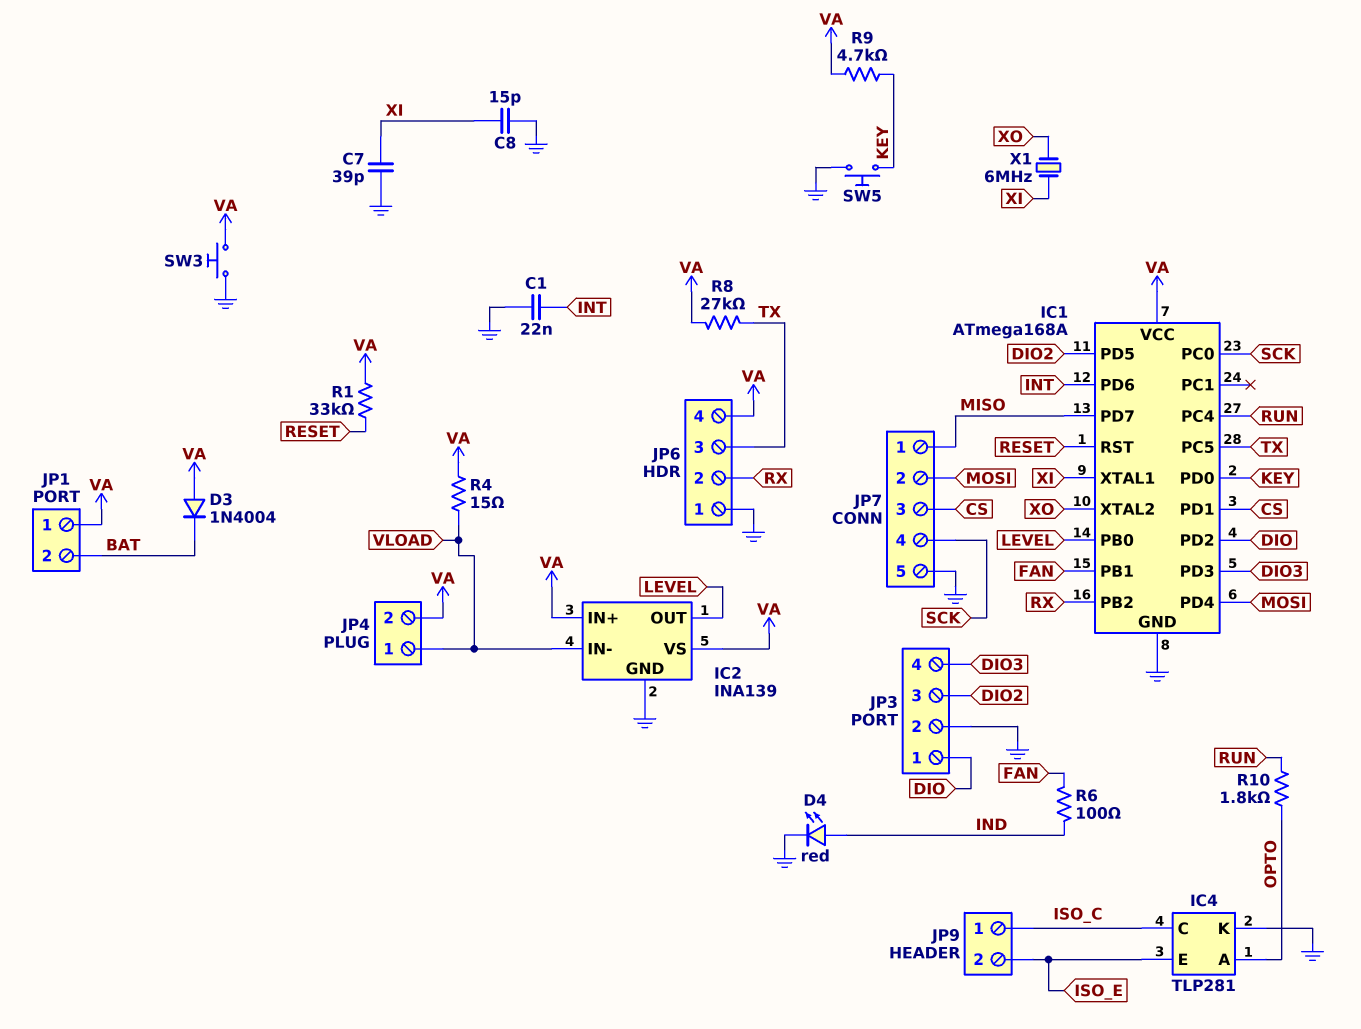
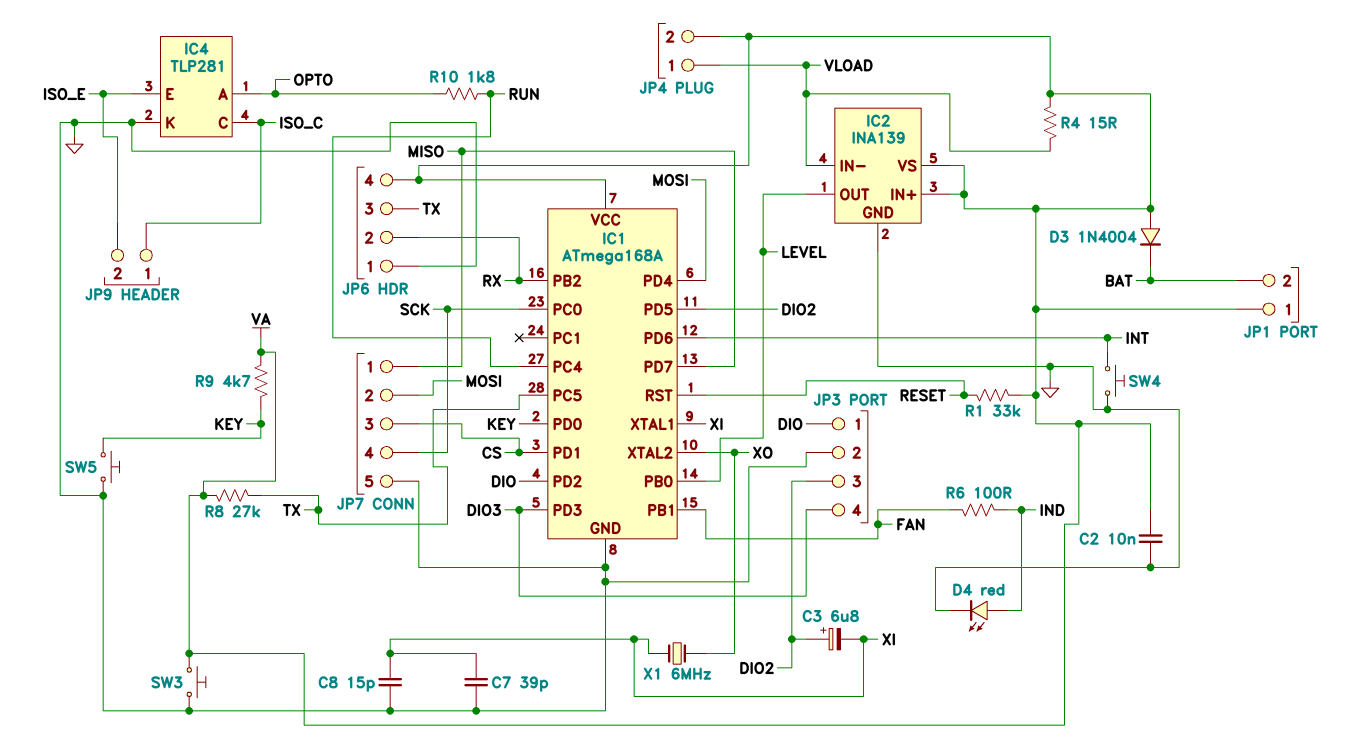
C1: 22nF (GND, INT) -> none
C2: none -> 10nF (GND, VA)
C3: none -> 6.8uF (plus DIO2, minus XI)
SW4: none -> button (GND, INT)

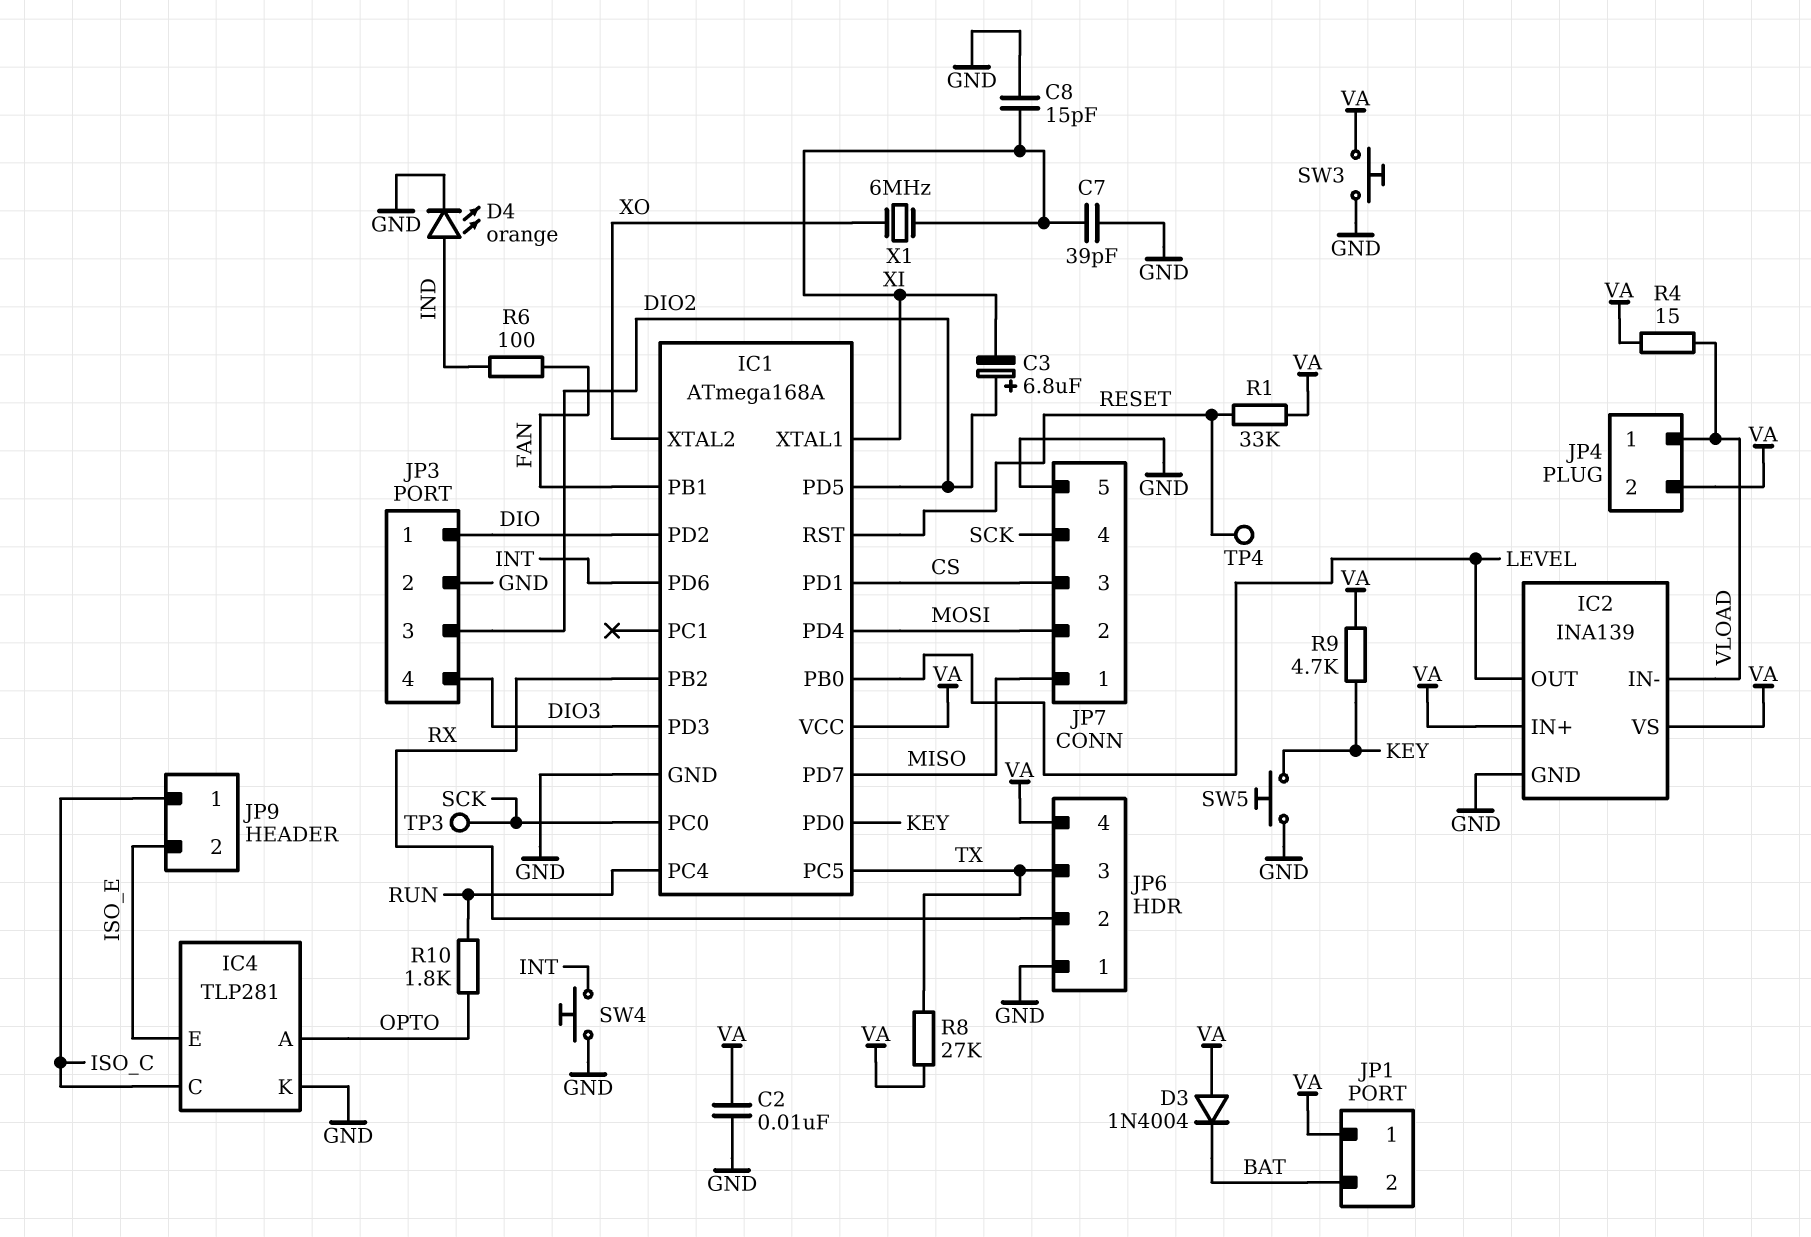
D4: LED red (A IND, K GND) -> LED orange (A IND, K GND)
TP3: none -> test point (SCK)
TP4: none -> test point (RESET)

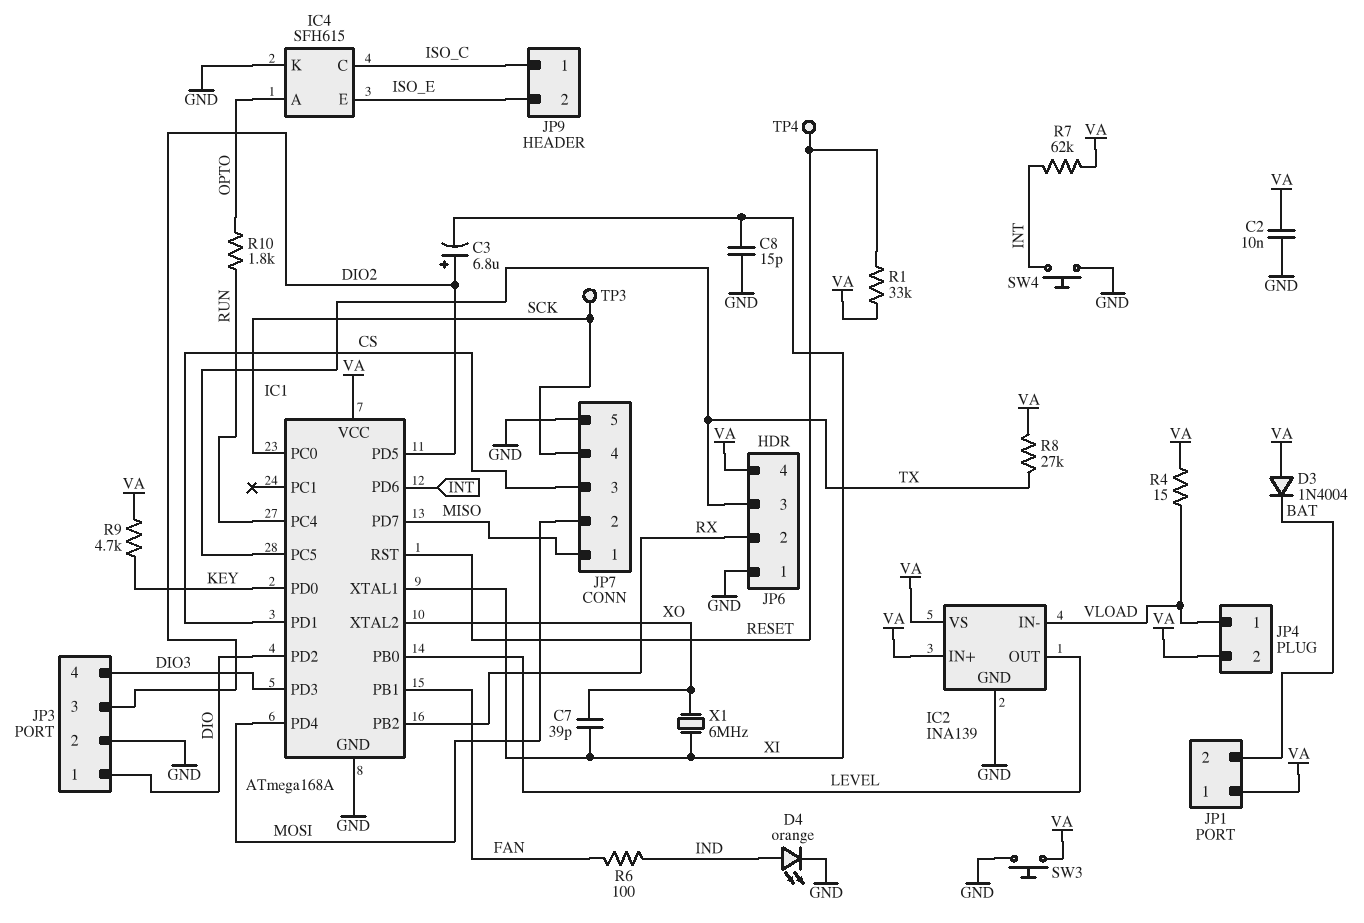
C7: 39pF (GND, XI) -> 39pF (XI, XO)
IC4: TLP281 -> SFH615
R7: none -> 62k (INT, VA)
SW5: button (GND, KEY) -> none

